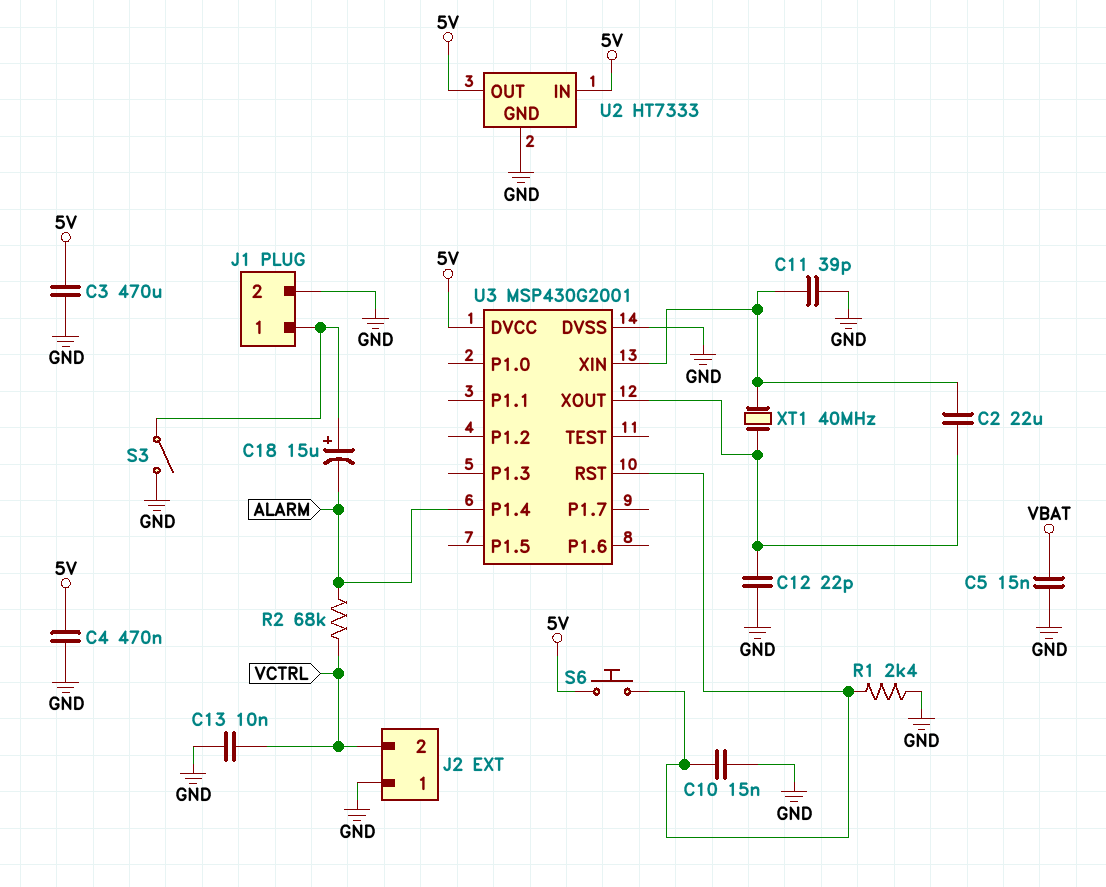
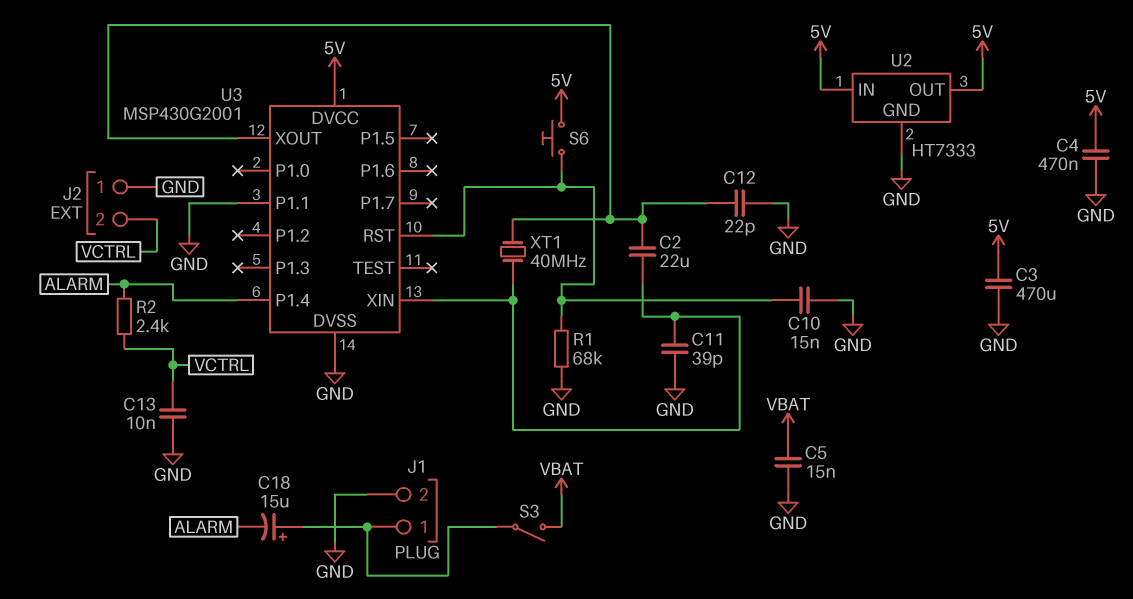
R1: 2.4k (GND, U3/RST) -> 68k (GND, U3/RST)
R2: 68k (ALARM, VCTRL) -> 2.4k (ALARM, VCTRL)
S3: switch (GND, J1/1) -> switch (J1/1, VBAT)
U3 pin P1.1: none -> GND

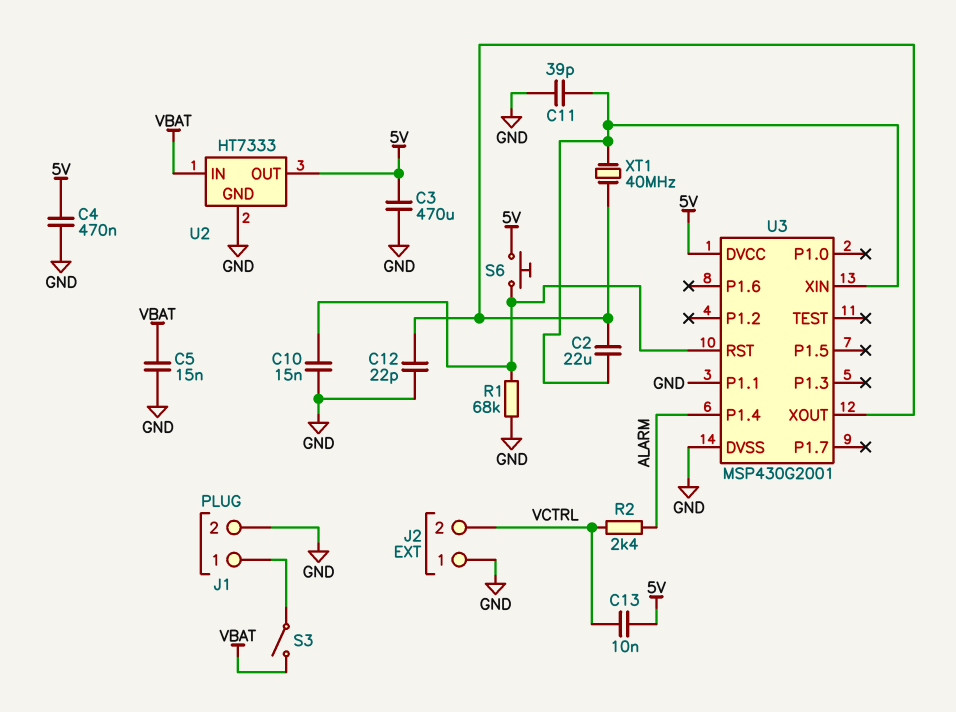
C13: 10nF (GND, VCTRL) -> 10nF (5V, VCTRL)
C18: 15uF (plus J1/1, minus ALARM) -> none
U2 pin IN: 5V -> VBAT

